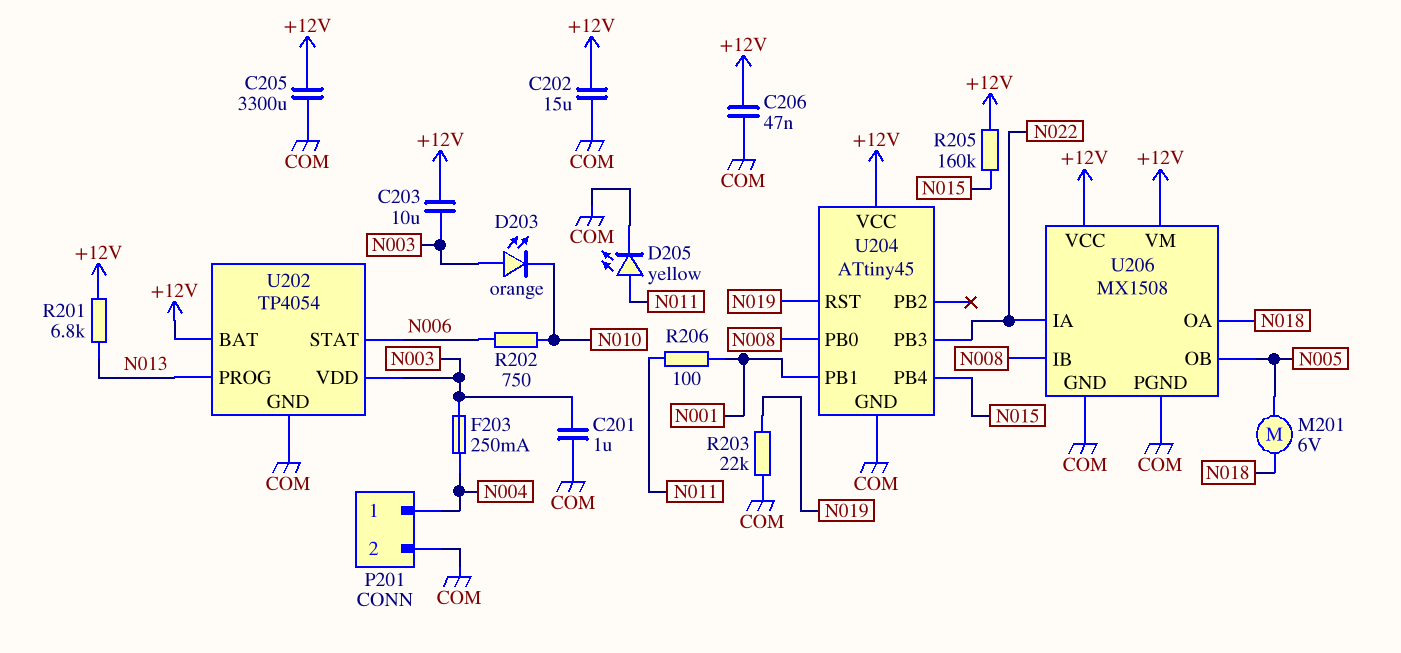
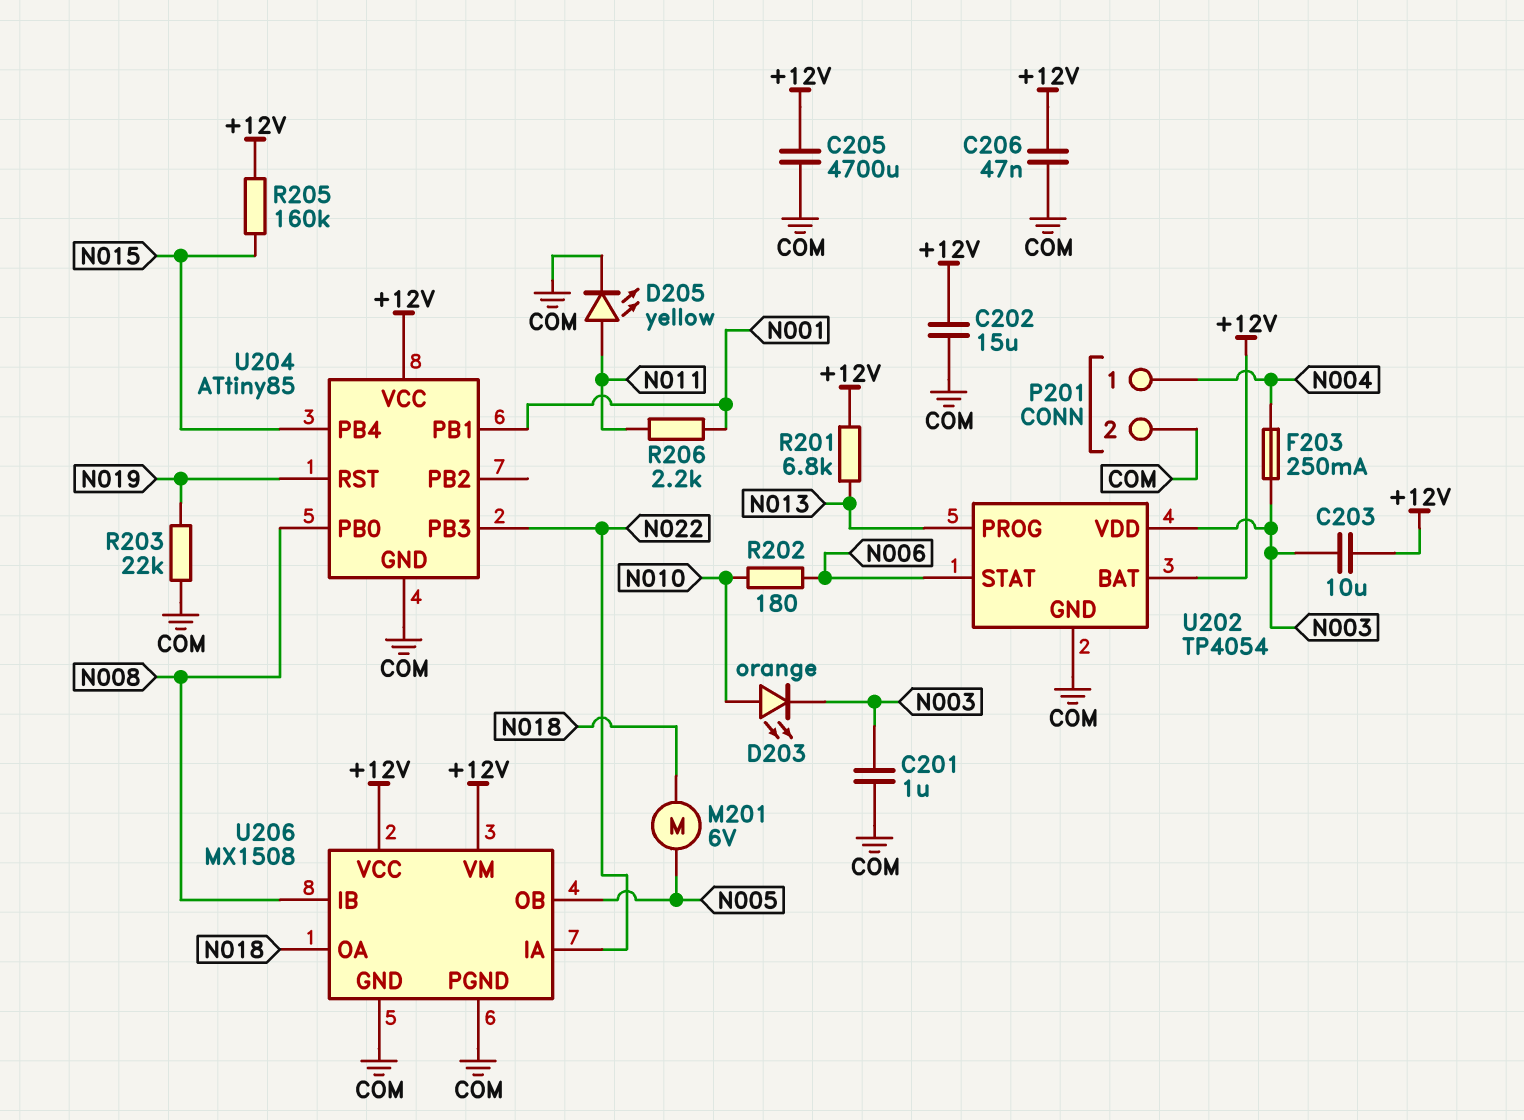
C205: 3300uF (+12V, COM) -> 4700uF (+12V, COM)
D203: LED orange (A N003, K N010) -> LED orange (A N010, K N003)
R202: 750 (N006, N010) -> 180 (N006, N010)
R206: 100 (N001, N011) -> 2.2k (N001, N011)
U204: ATtiny45 -> ATtiny85

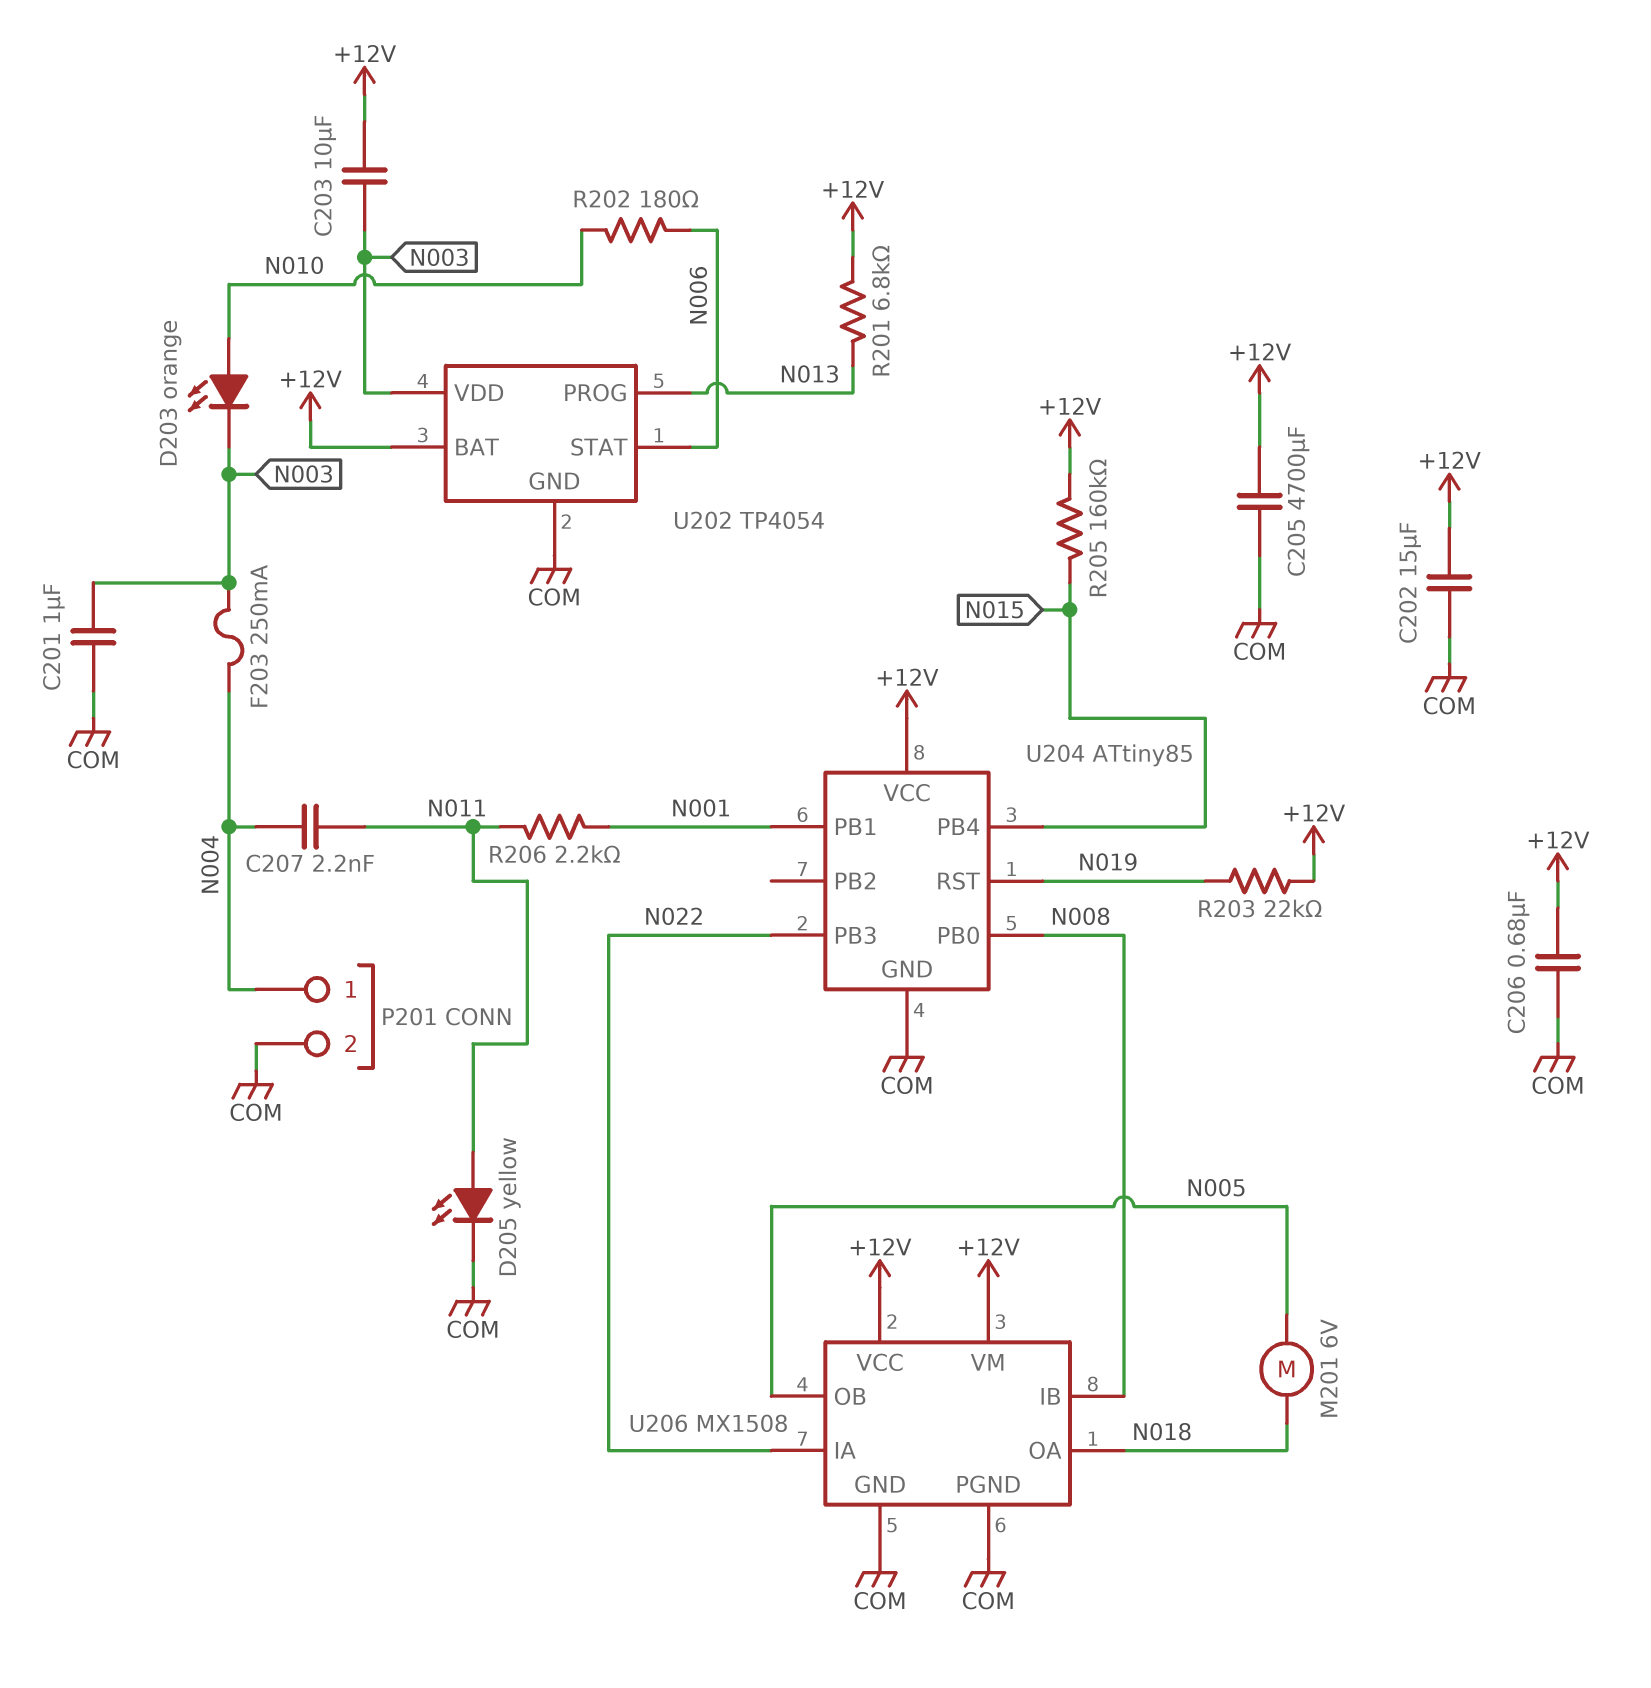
C206: 47nF (+12V, COM) -> 680nF (+12V, COM)
C207: none -> 2.2nF (N004, N011)
R203: 22k (COM, N019) -> 22k (+12V, N019)

